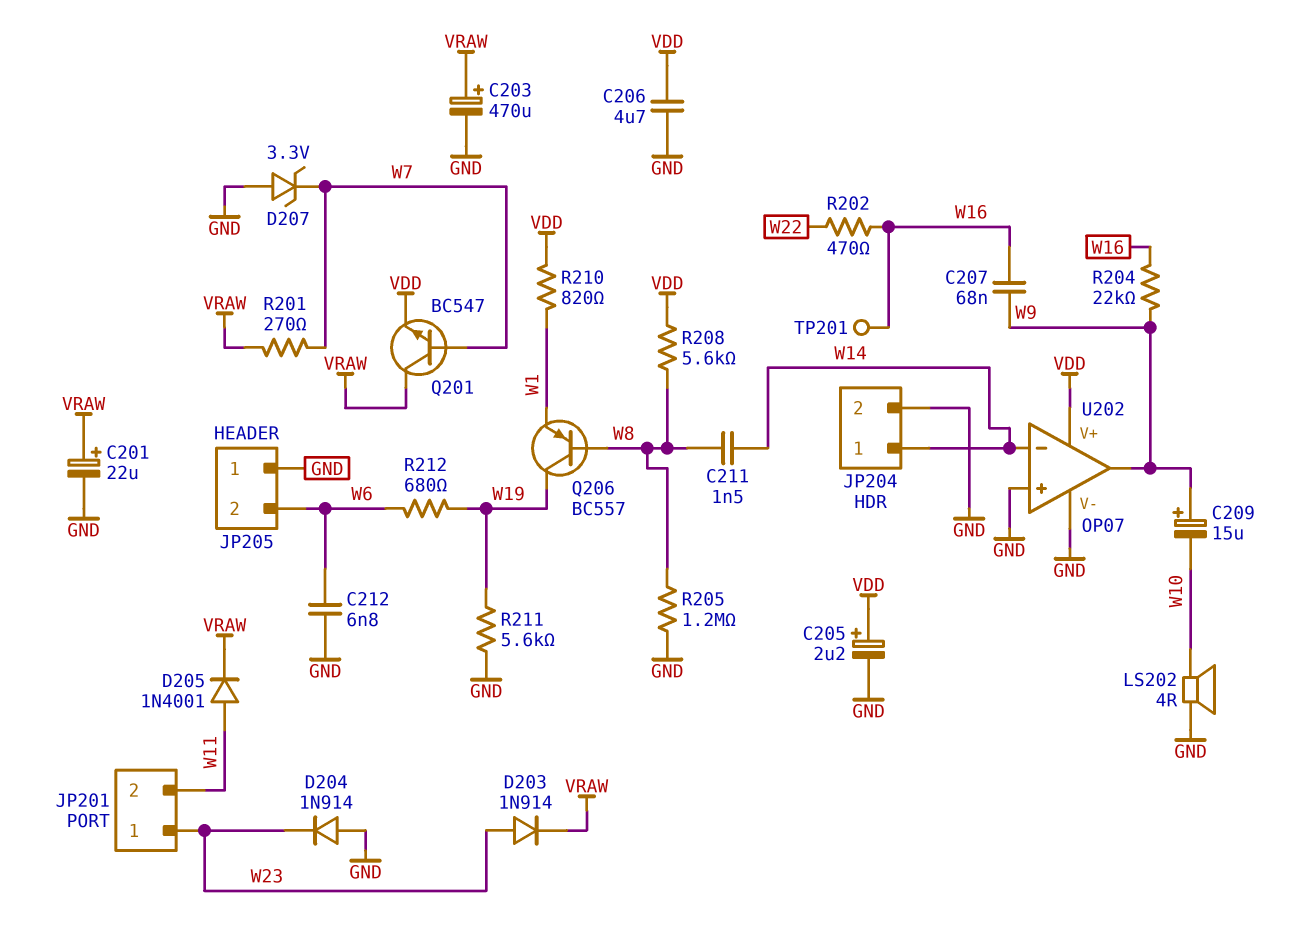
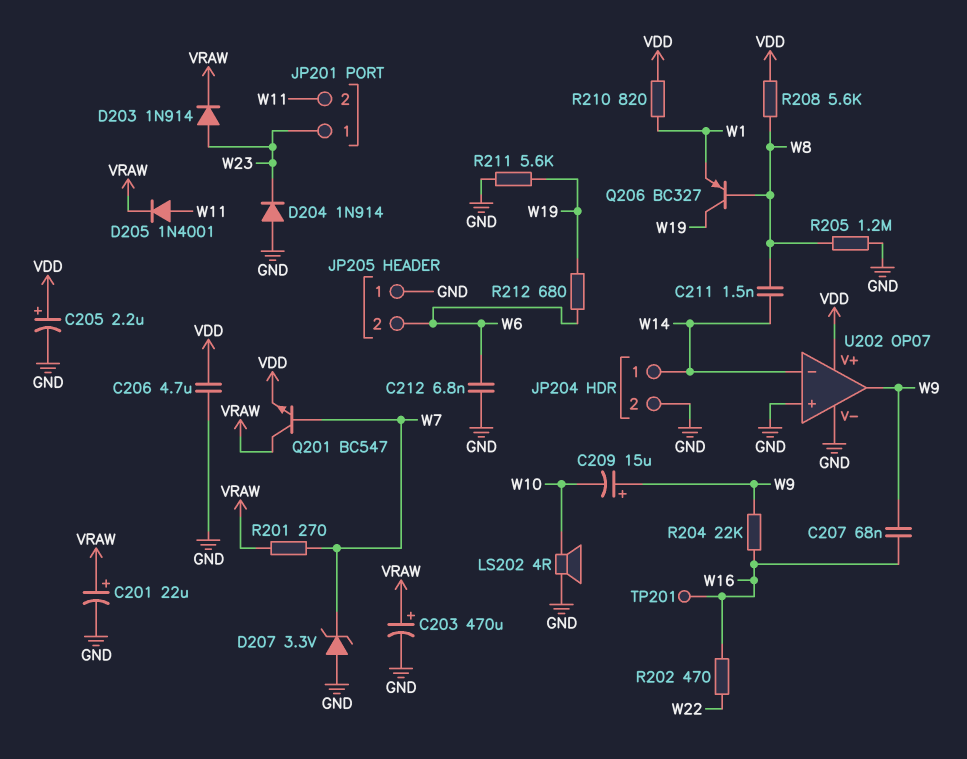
Q206: PNP BC557 (B W8, C W19, E W1) -> PNP BC327 (B W8, C W19, E W1)

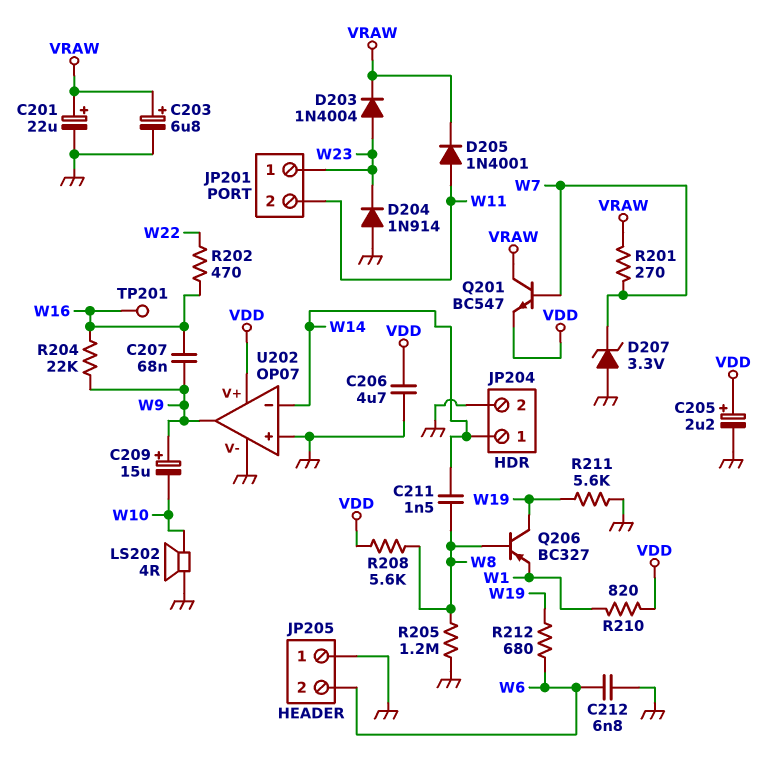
C203: 470uF (plus VRAW, minus GND) -> 6.8uF (plus VRAW, minus GND)
D203: diode 1N914 (A W23, K VRAW) -> diode 1N4004 (A W23, K VRAW)

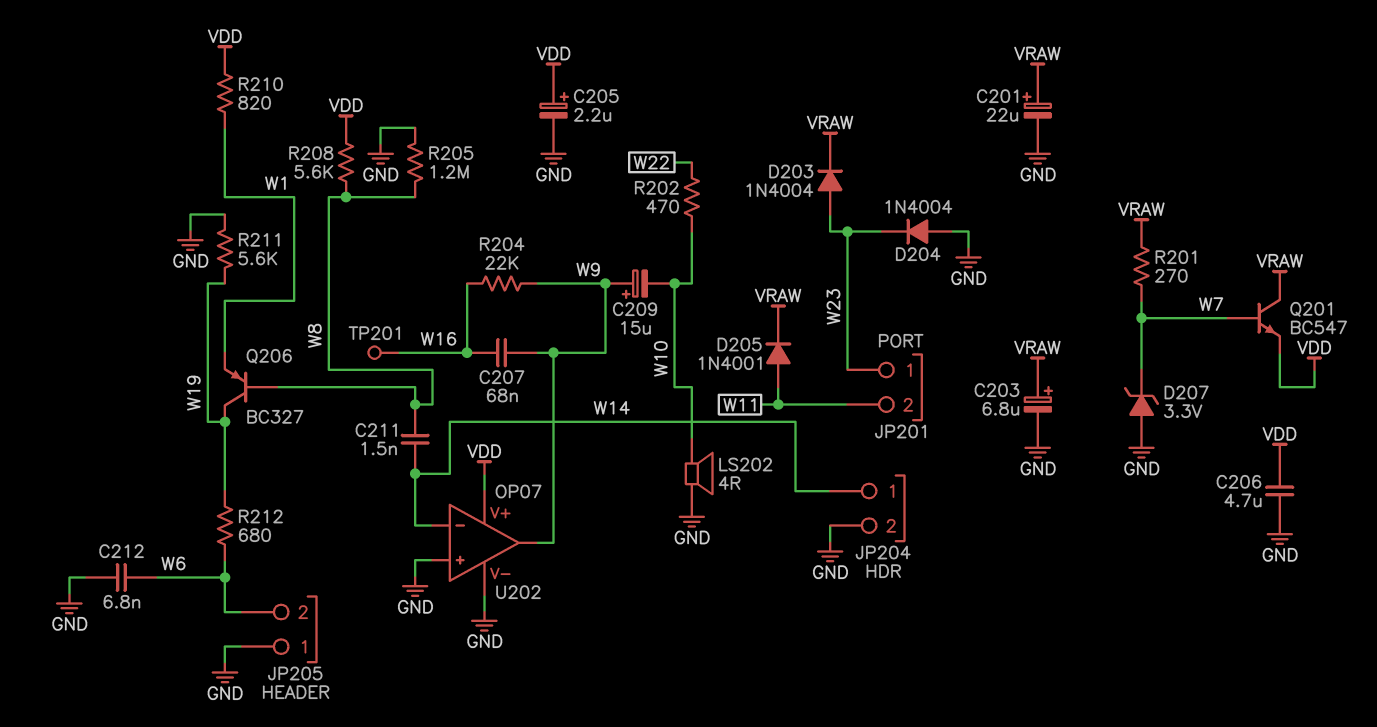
D204: diode 1N914 (A GND, K W23) -> diode 1N4004 (A GND, K W23)
R202: 470 (W16, W22) -> 470 (W10, W22)

